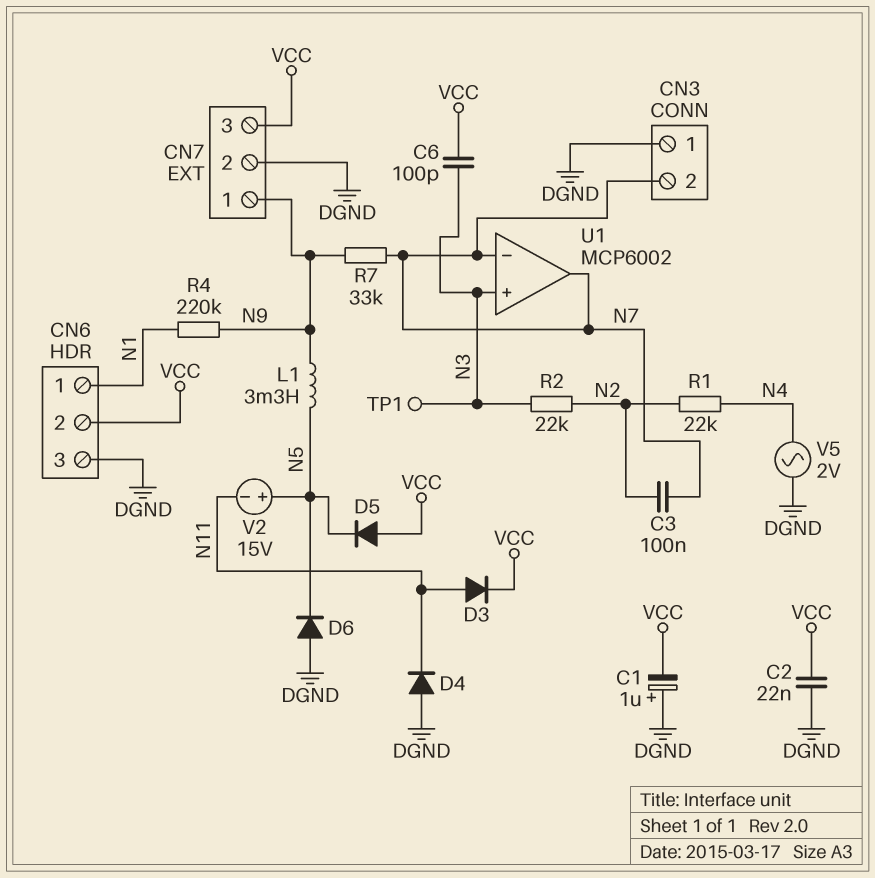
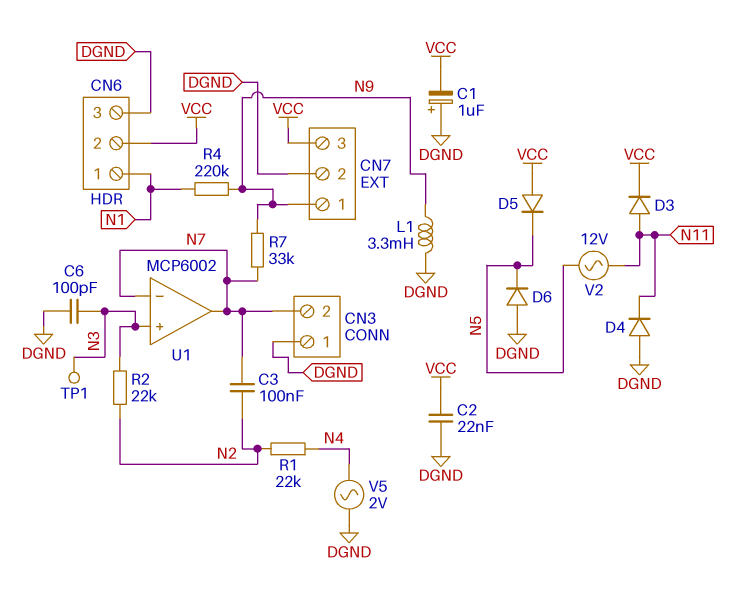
C6: 100pF (N3, VCC) -> 100pF (DGND, N3)
L1: 3.3mH (N5, N9) -> 3.3mH (DGND, N9)
V2: 15V (plus N5, minus N11) -> AC 12V (N5, N11)

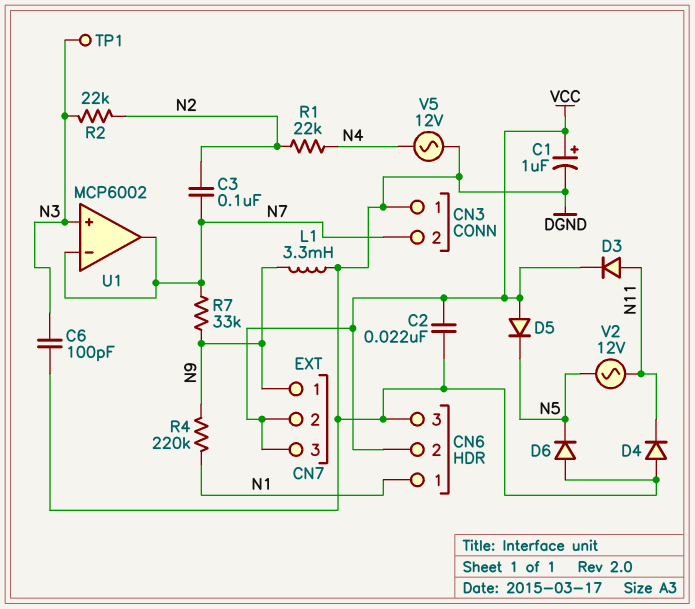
C1: 1uF (plus DGND, minus VCC) -> 1uF (plus VCC, minus DGND)
CN7 pin 2: DGND -> VCC
V5: AC 2V (DGND, N4) -> AC 12V (DGND, N4)

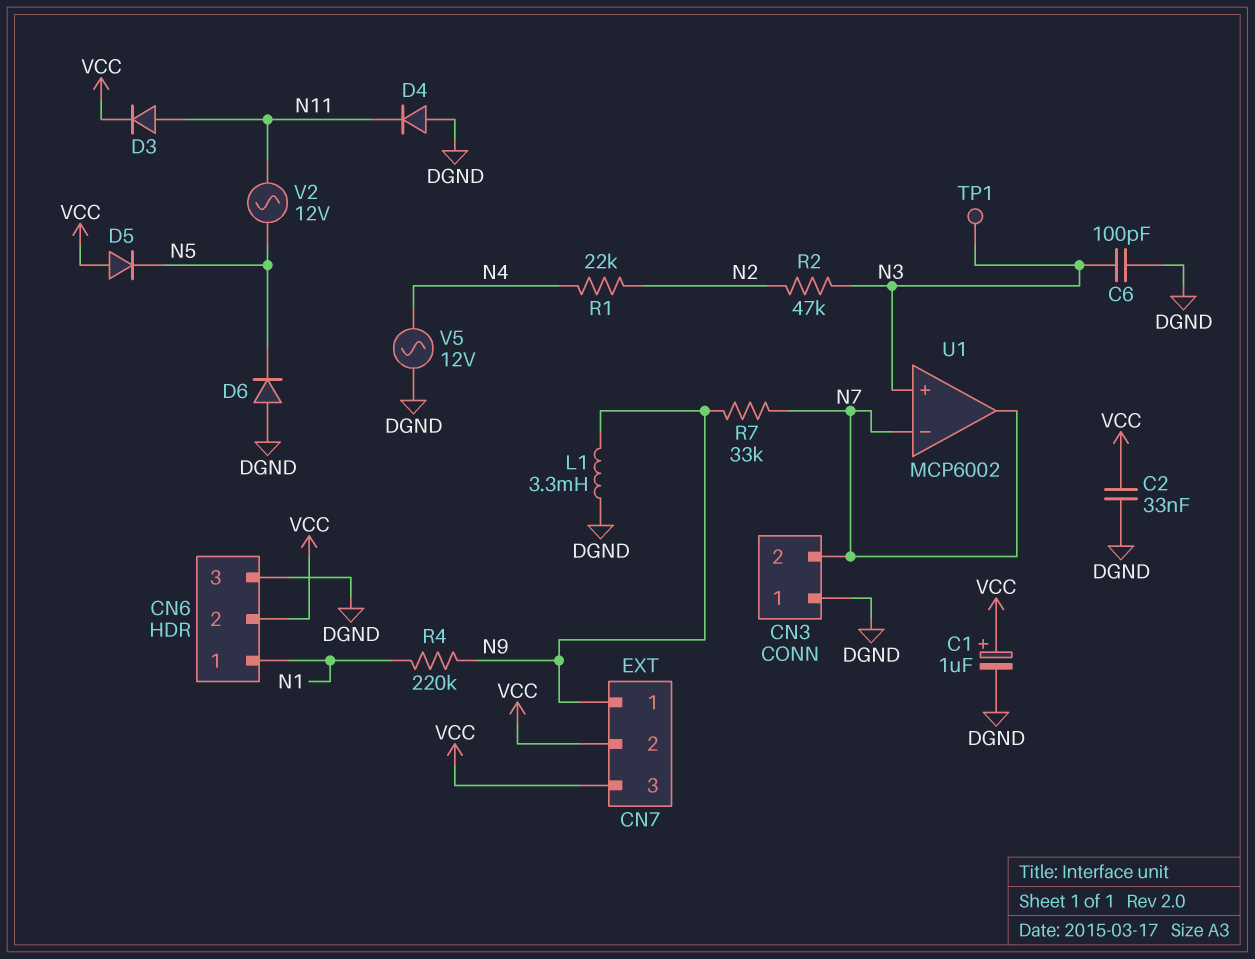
C2: 22nF (DGND, VCC) -> 33nF (DGND, VCC)
C3: 100nF (N2, N7) -> none
R2: 22k (N2, N3) -> 47k (N2, N3)

